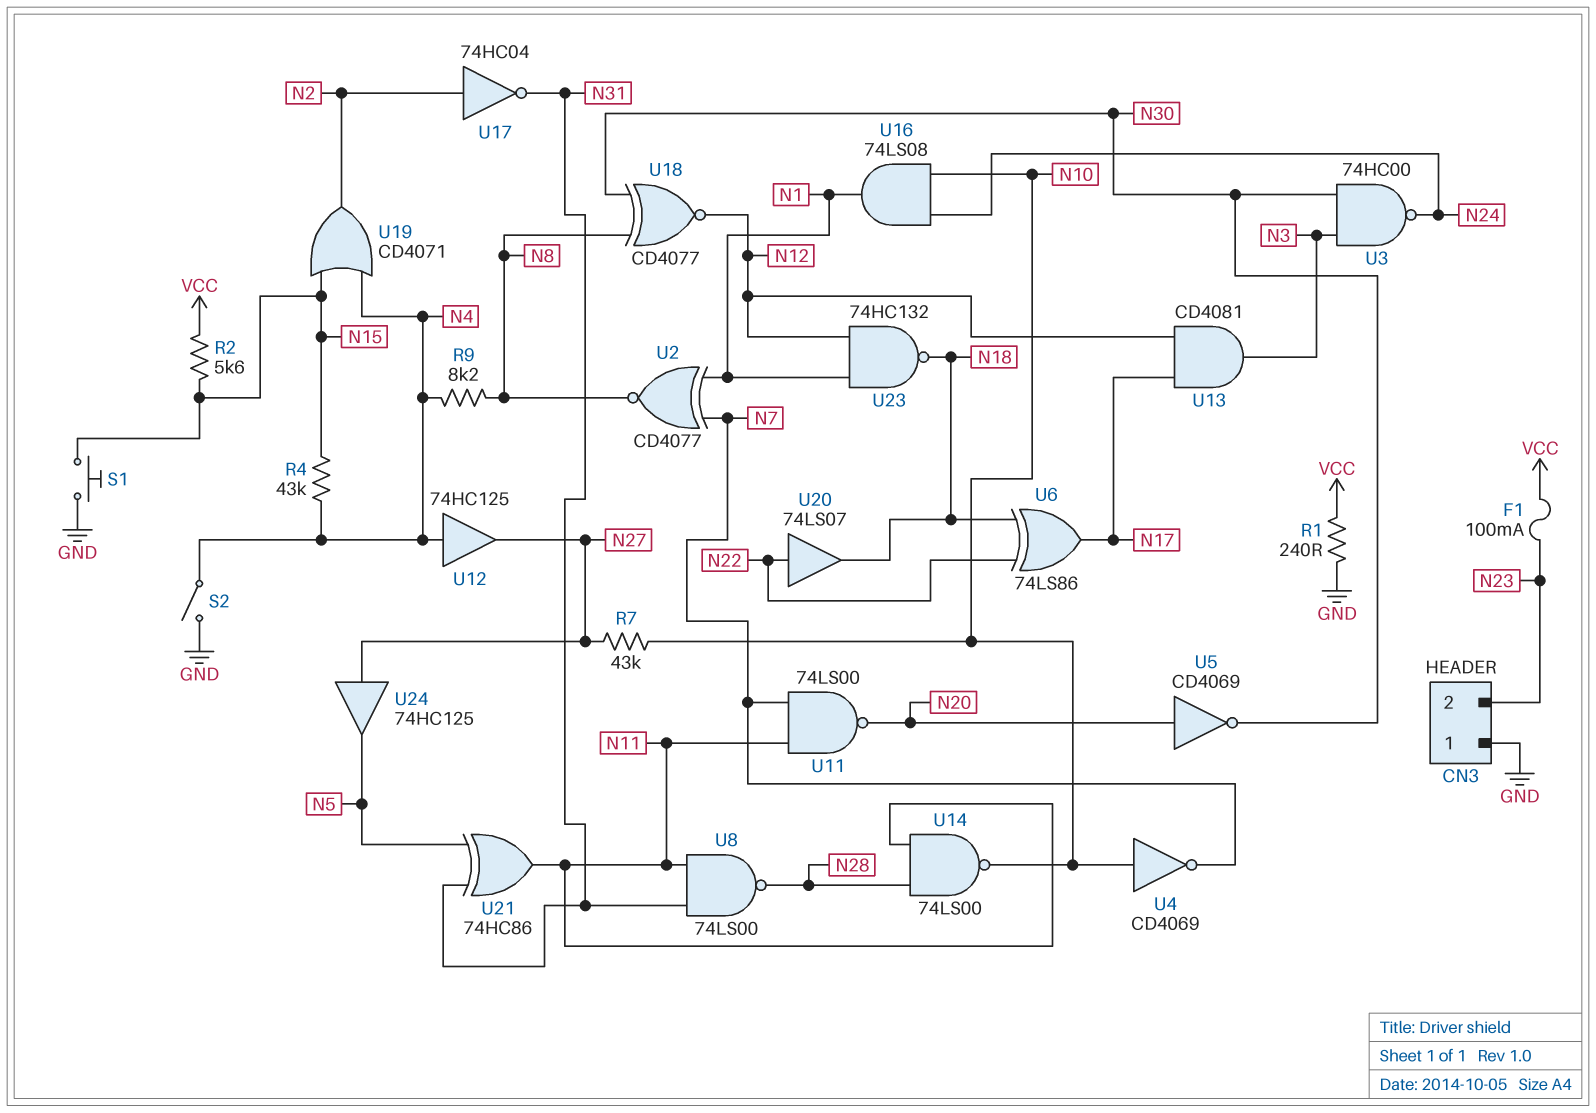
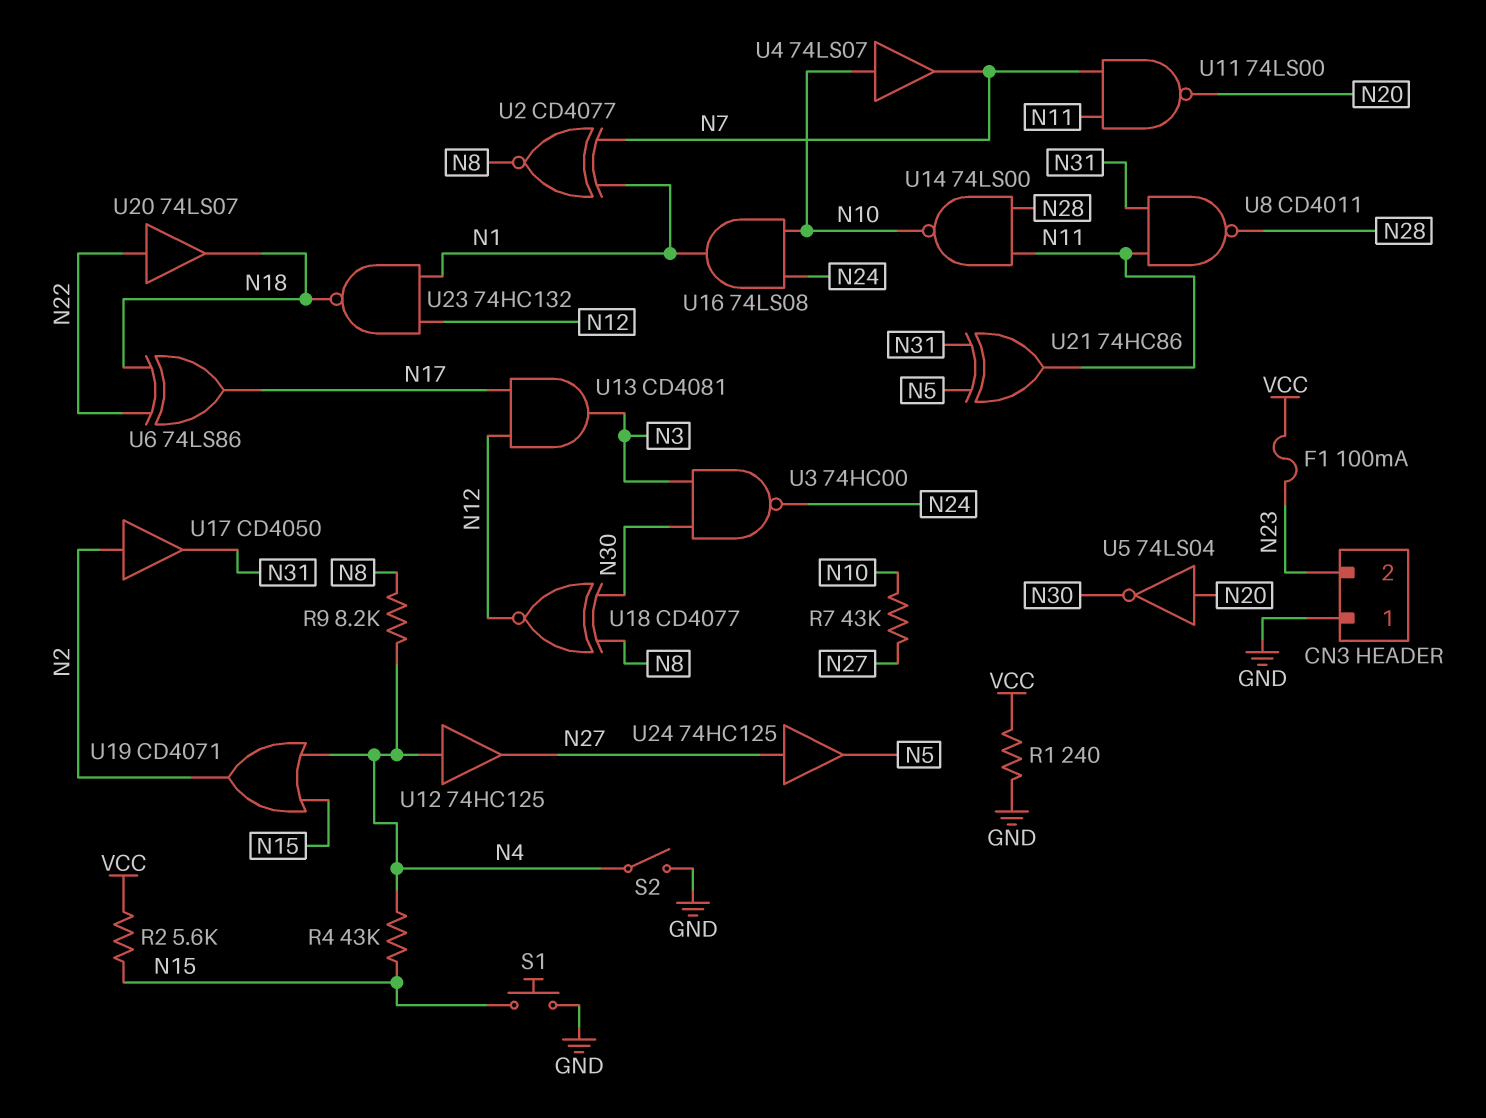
U4: NOT CD4069 (in N10, out N7) -> buffer 74LS07 (in N10, out N7)
U5: NOT CD4069 (in N20, out N30) -> NOT 74LS04 (in N20, out N30)
U8: NAND 74LS00 (in N11, in N31, out N28) -> NAND CD4011 (in N11, in N31, out N28)
U17: NOT 74HC04 (in N2, out N31) -> buffer CD4050 (in N2, out N31)

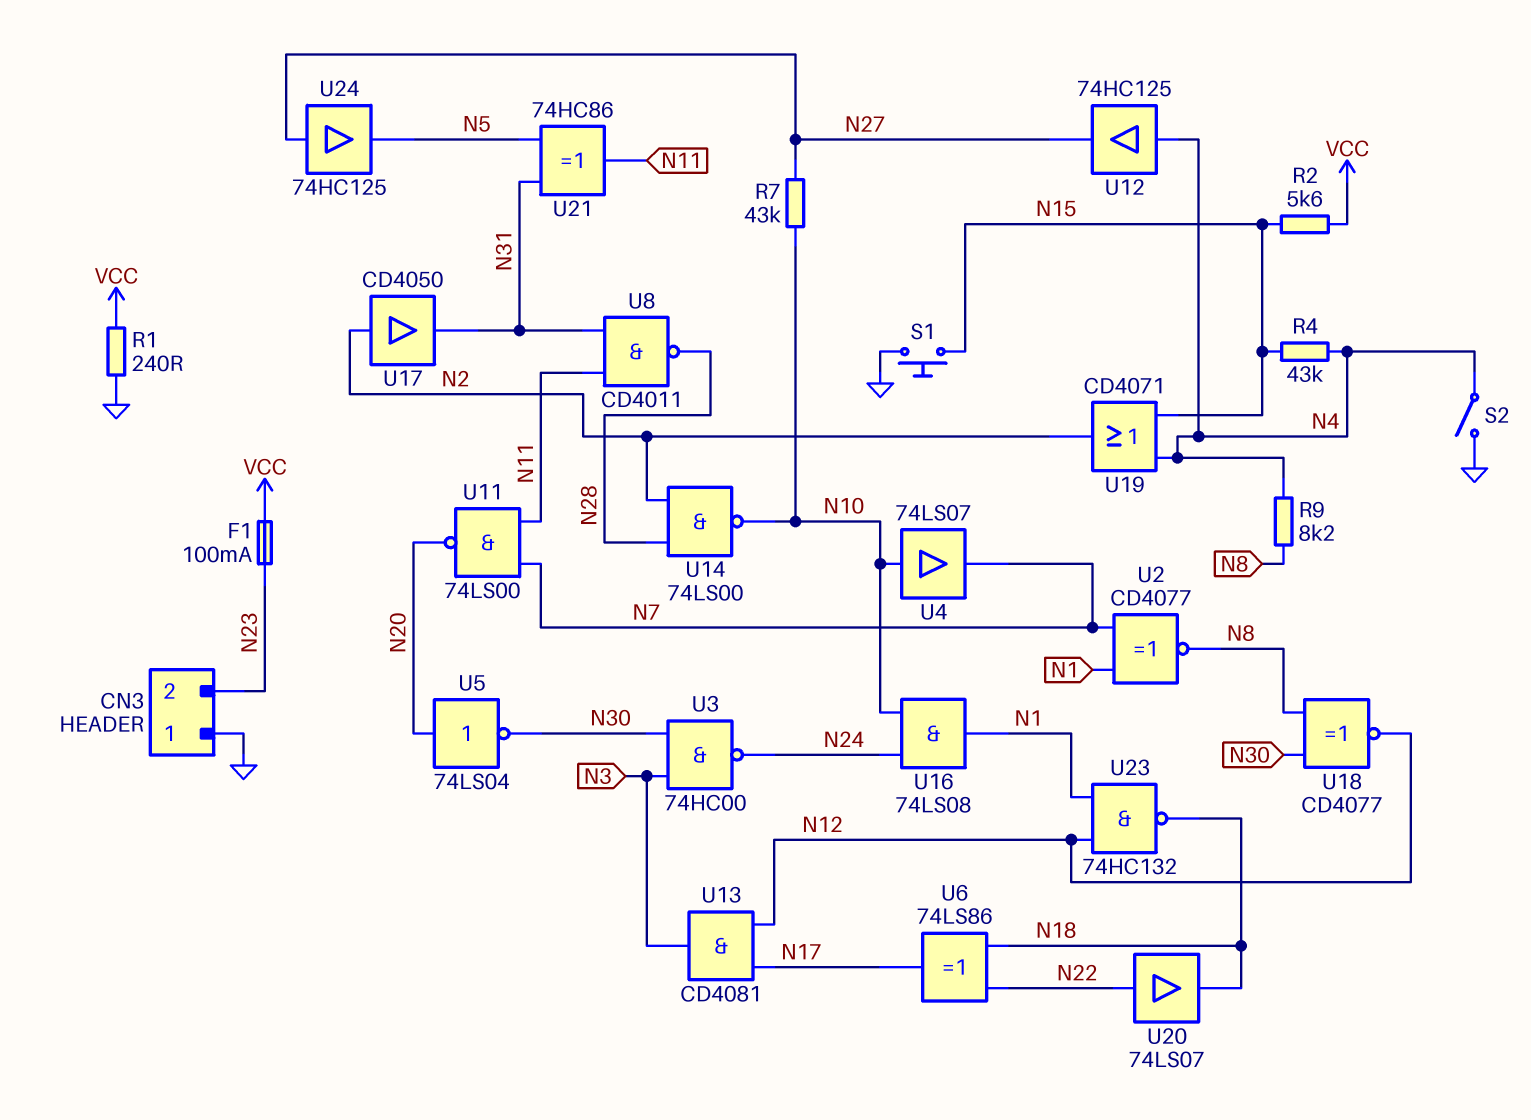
U14: NAND 74LS00 (in N11, in N28, out N10) -> NAND 74LS00 (in N2, in N28, out N10)

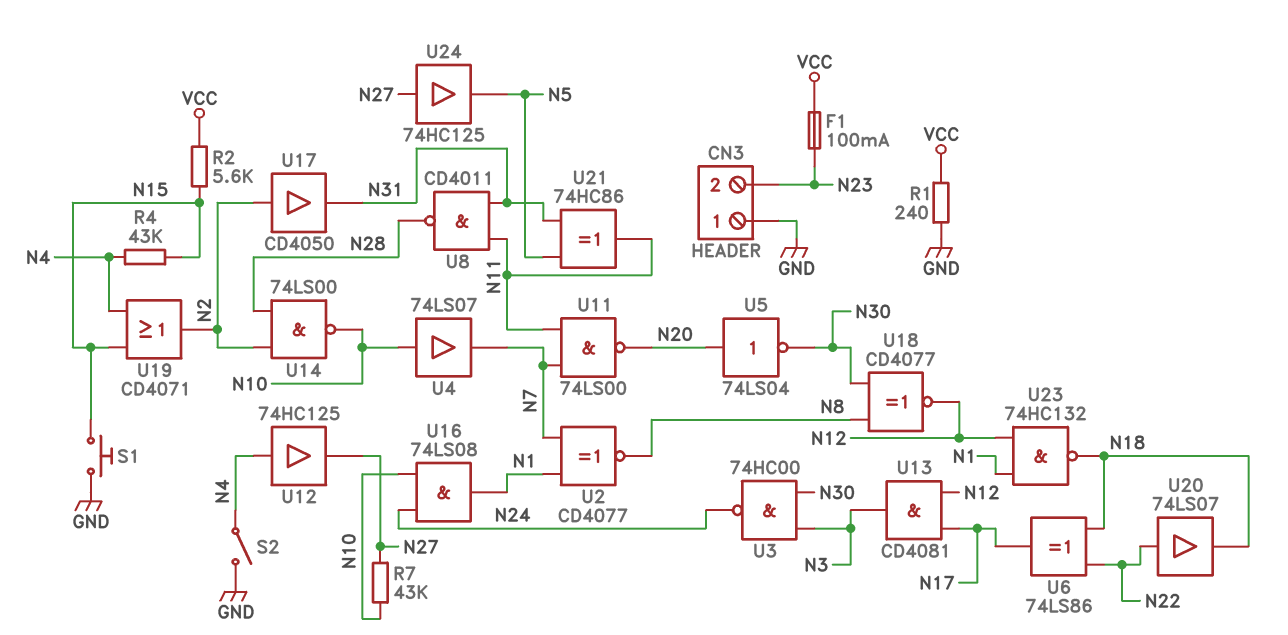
R9: 8.2k (N4, N8) -> none

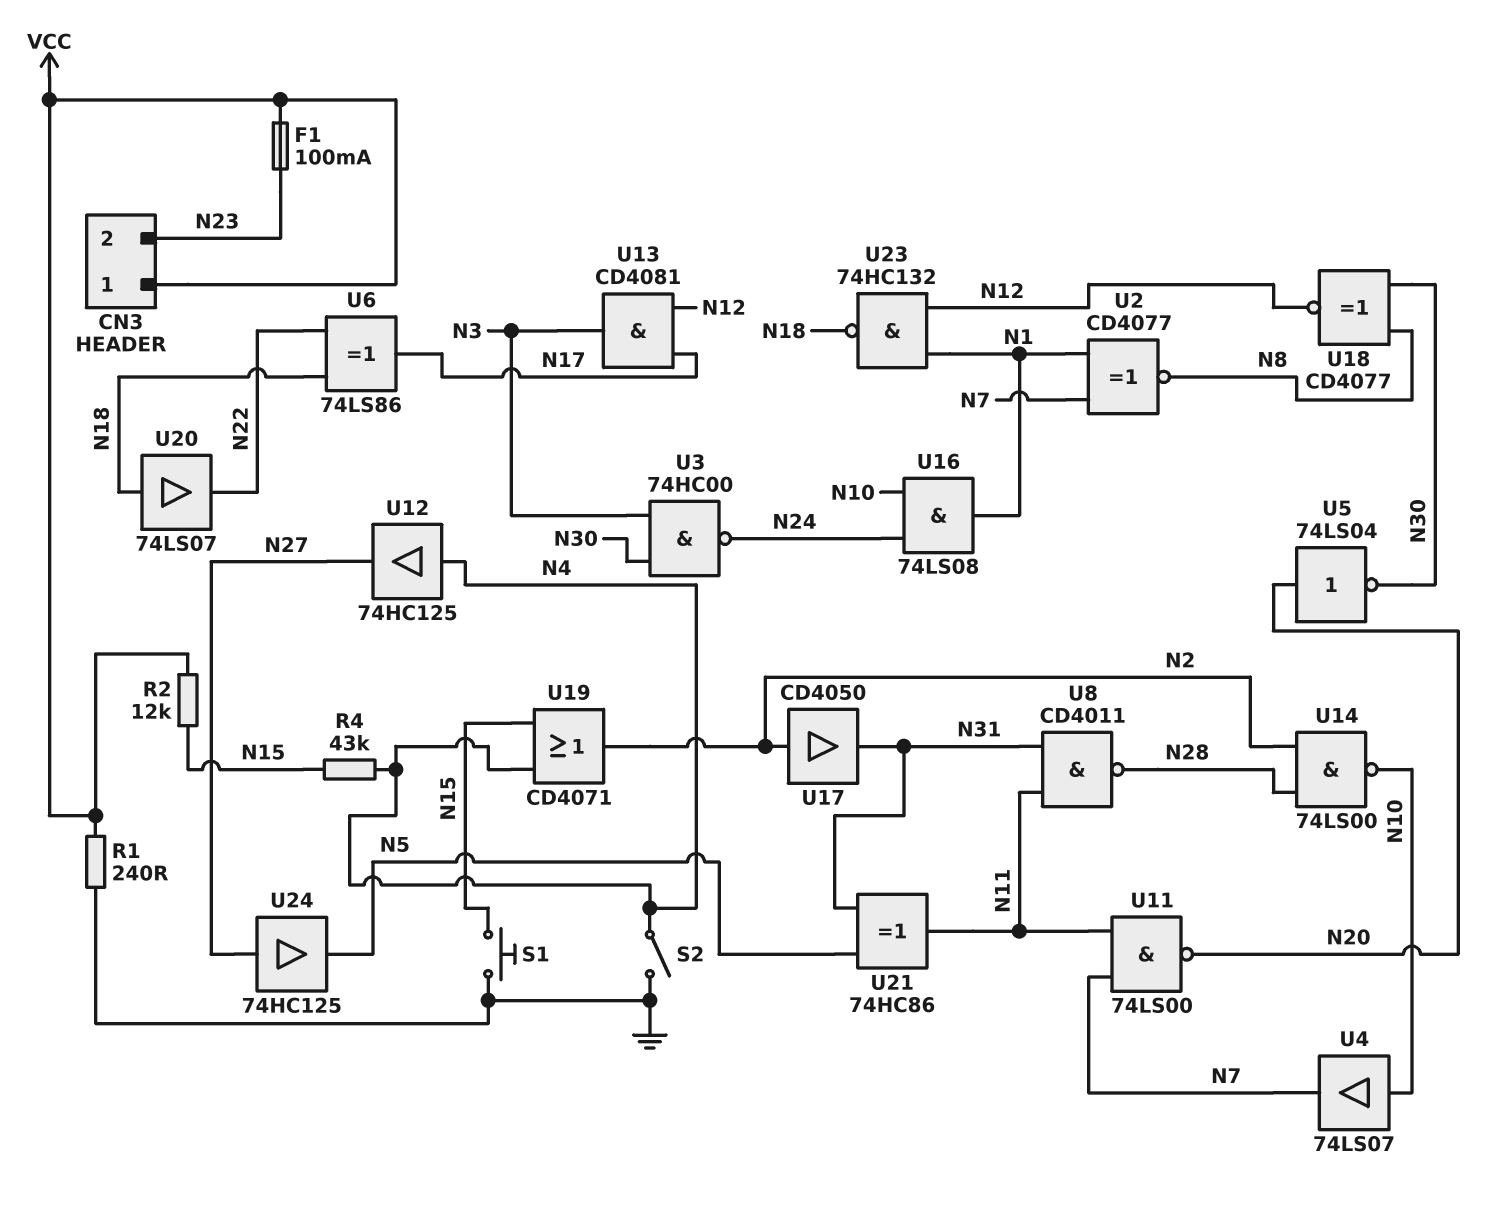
CN3 pin 1: GND -> VCC
R2: 5.6k (N15, VCC) -> 12k (N15, VCC)
R7: 43k (N10, N27) -> none
U20: buffer 74LS07 (in N22, out N18) -> buffer 74LS07 (in N18, out N22)

